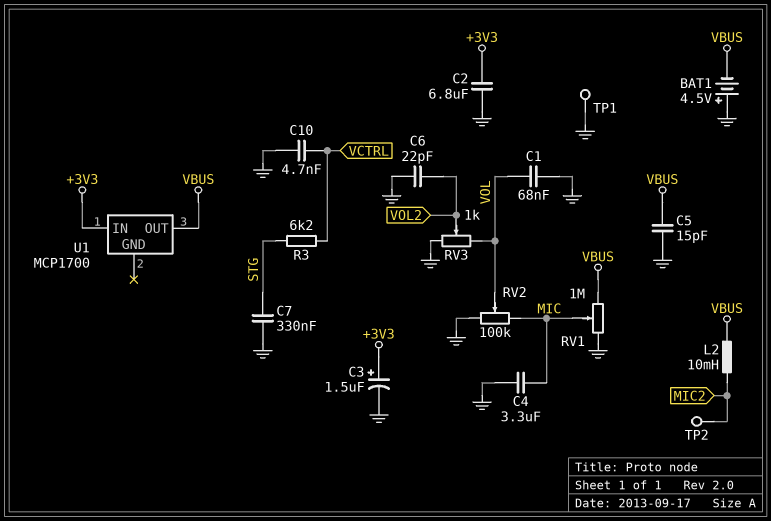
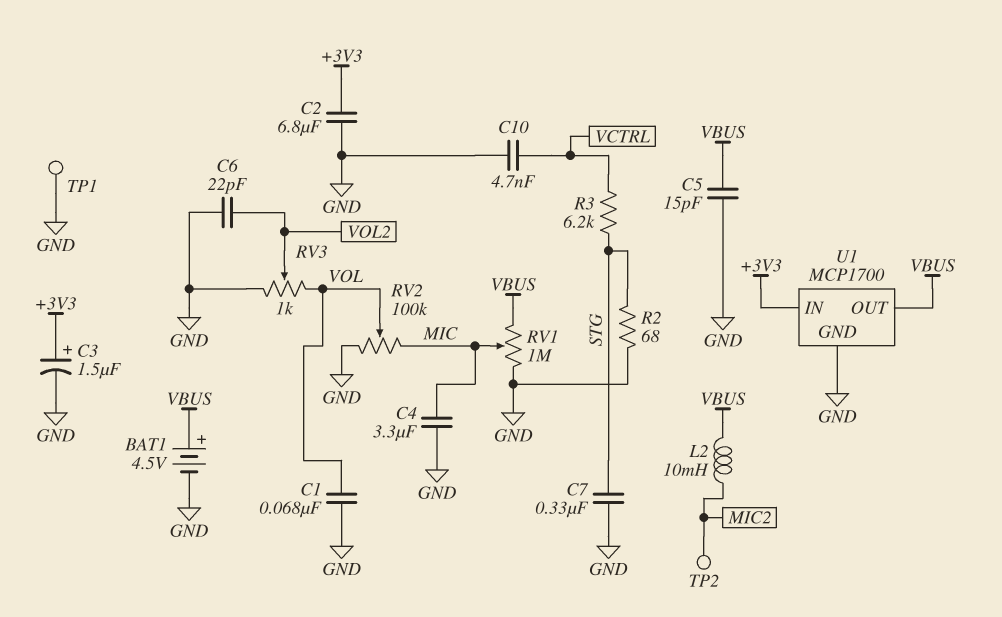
BAT1: 4.5V (plus GND, minus VBUS) -> 4.5V (plus VBUS, minus GND)
R2: none -> 68 (GND, STG)
U1 pin GND: none -> GND

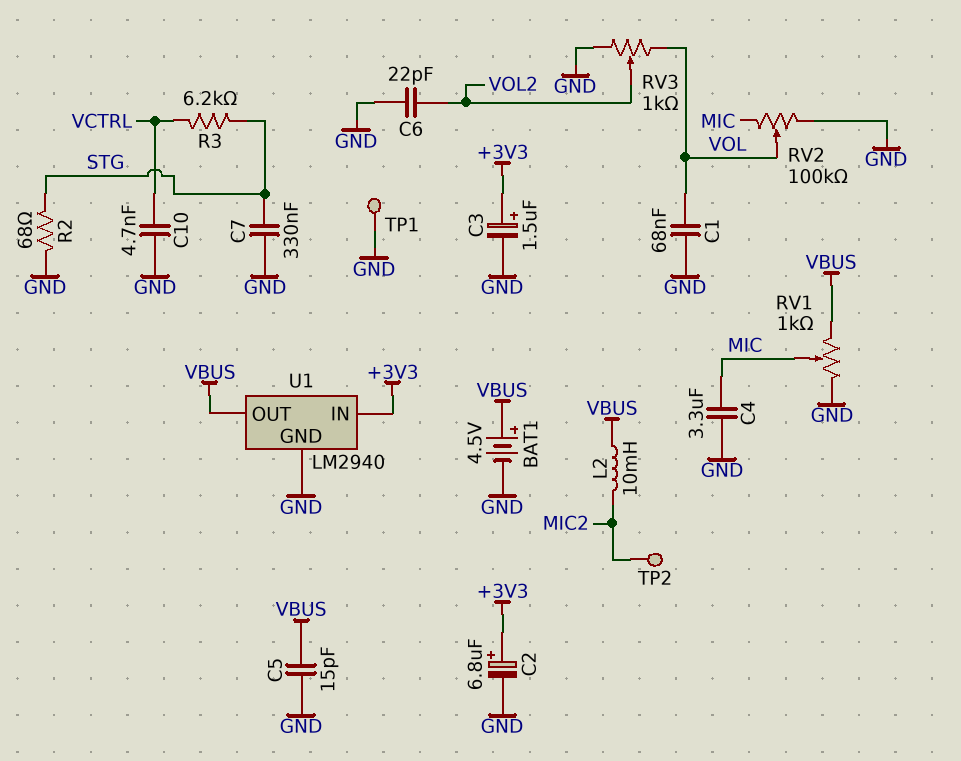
C2: 6.8uF (+3V3, GND) -> 6.8uF (plus +3V3, minus GND)
RV1: 1M (GND, VBUS, wiper MIC) -> 1k (GND, VBUS, wiper MIC)
U1: MCP1700 -> LM2940

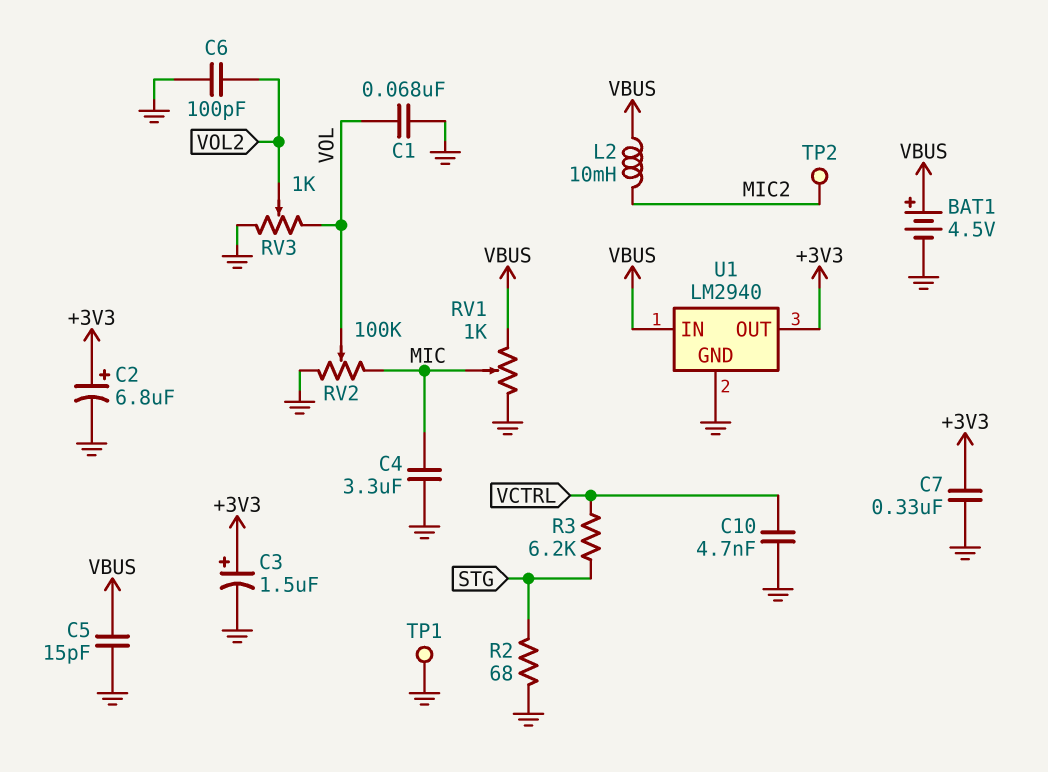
C6: 22pF (GND, VOL2) -> 100pF (GND, VOL2)
C7: 330nF (GND, STG) -> 330nF (+3V3, GND)
U1 pin IN: +3V3 -> VBUS
U1 pin OUT: VBUS -> +3V3

